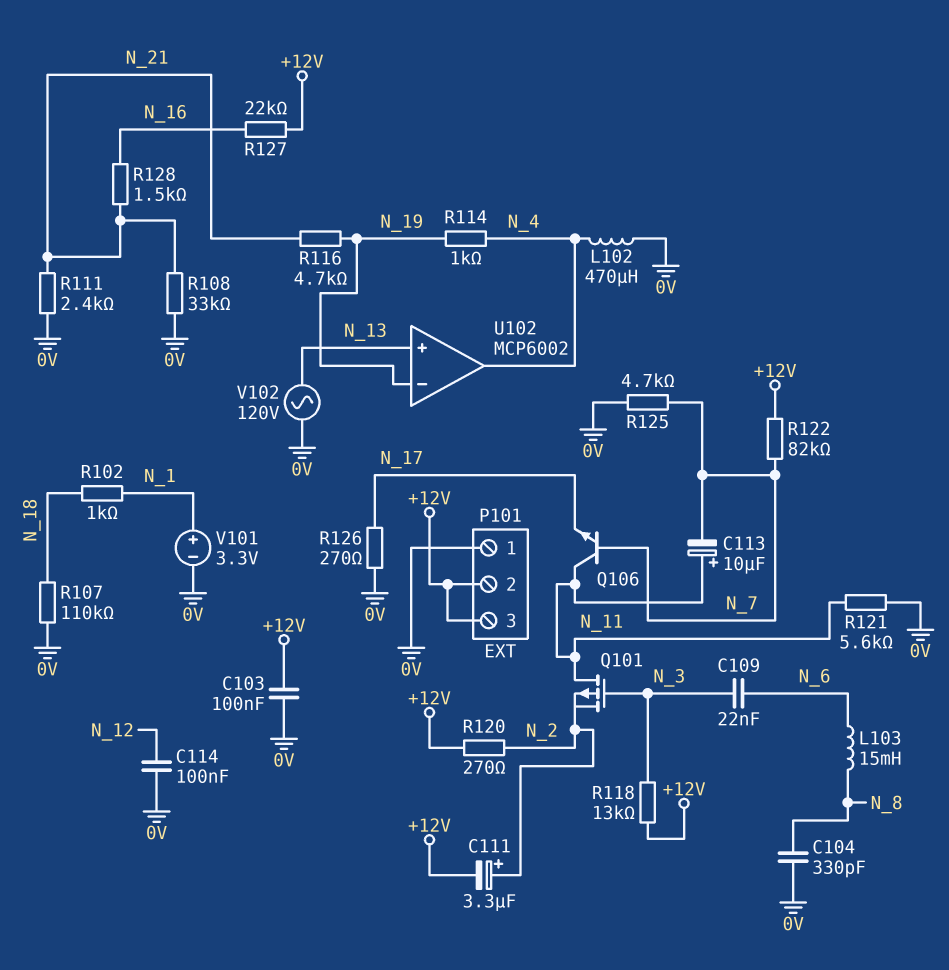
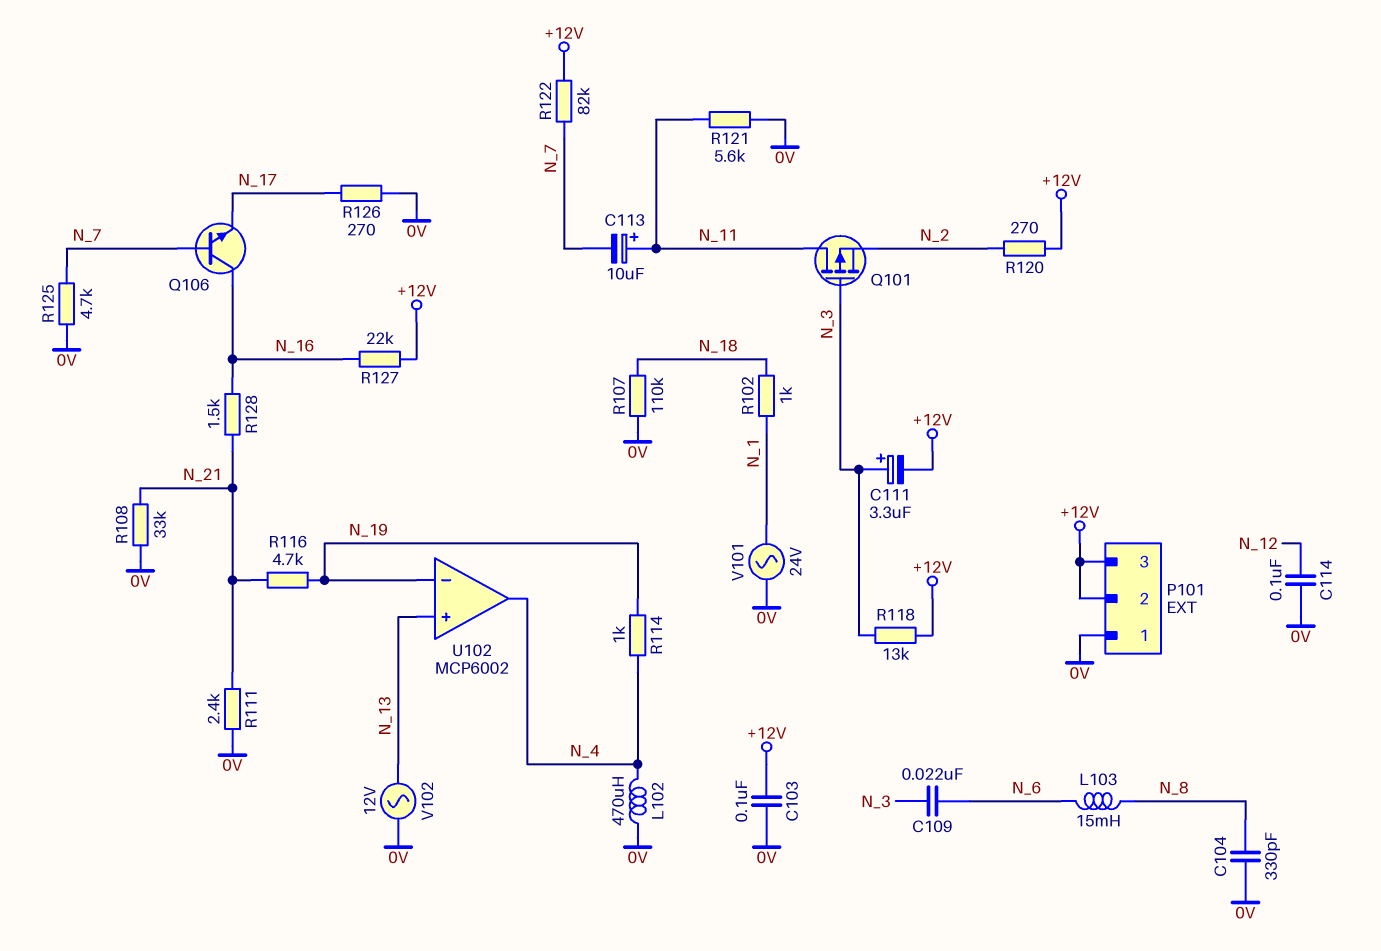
C111: 3.3uF (plus N_2, minus +12V) -> 3.3uF (plus N_3, minus +12V)
Q106: NPN (B N_7, C N_11, E N_17) -> NPN (B N_7, C N_16, E N_17)
V101: 3.3V (plus N_1, minus 0V) -> AC 24V (0V, N_1)
V102: AC 120V (0V, N_13) -> AC 12V (0V, N_13)

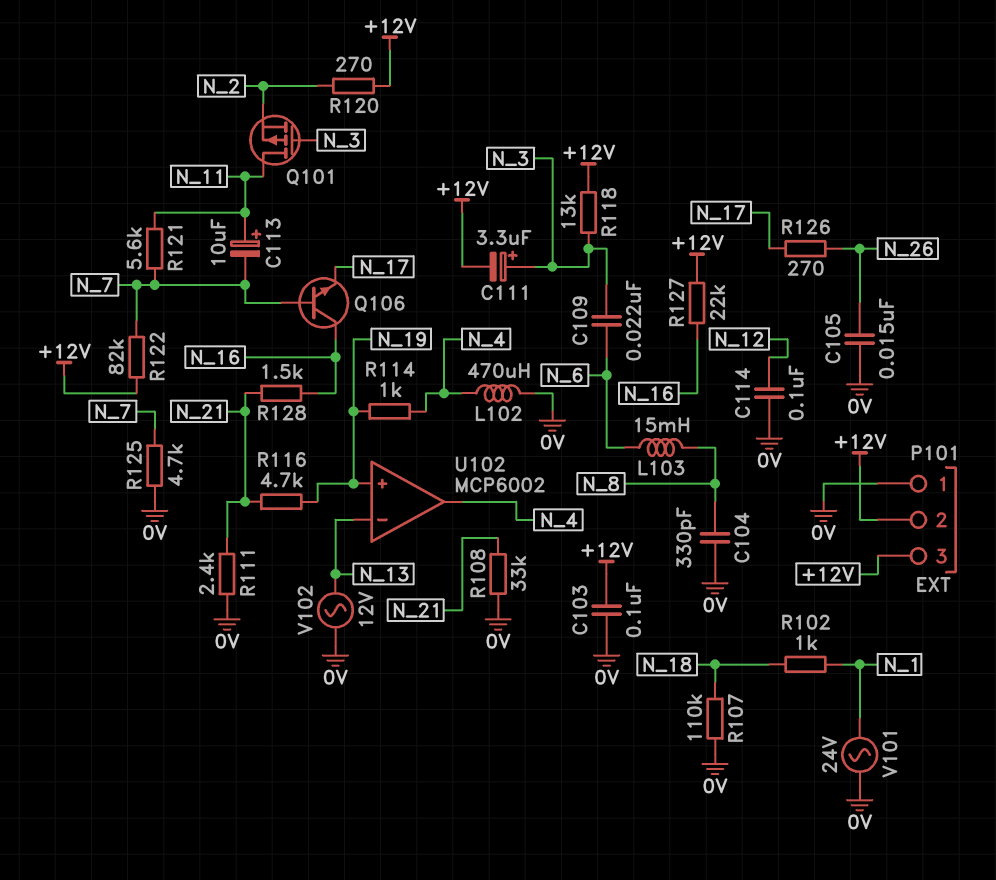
C105: none -> 15nF (0V, N_26)
R121: 5.6k (0V, N_11) -> 5.6k (N_7, N_11)
R126: 270 (0V, N_17) -> 270 (N_17, N_26)
U102 pin in+: N_13 -> N_19
U102 pin in-: N_19 -> N_13

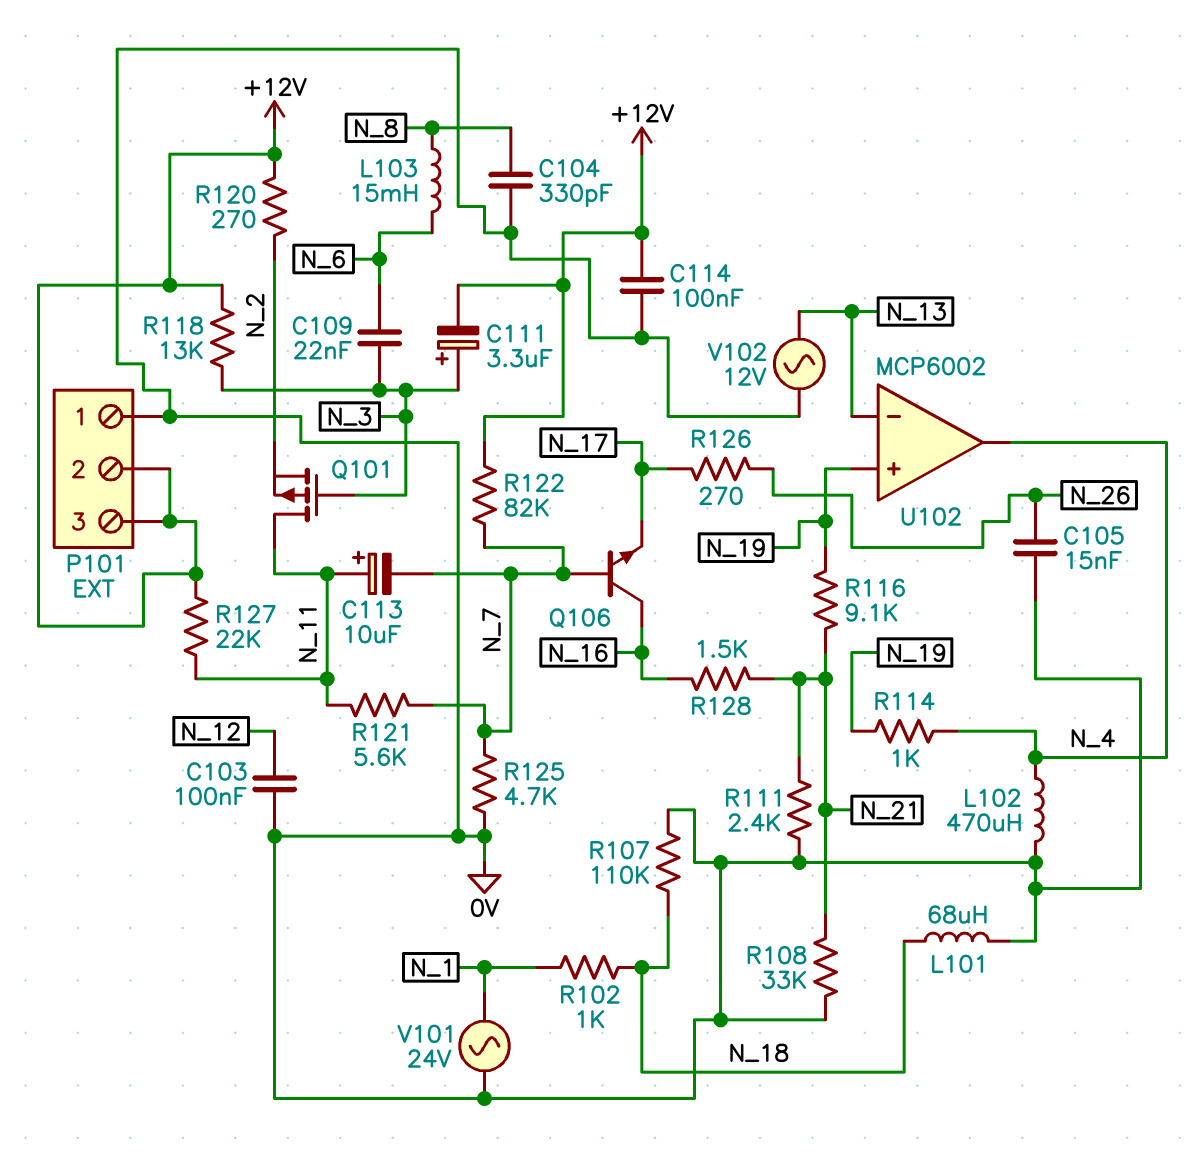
C103: 100nF (+12V, 0V) -> 100nF (0V, N_12)
C114: 100nF (0V, N_12) -> 100nF (+12V, 0V)
L101: none -> 68uH (0V, N_18)
R116: 4.7k (N_19, N_21) -> 9.1k (N_19, N_21)
R127: 22k (+12V, N_16) -> 22k (+12V, N_11)

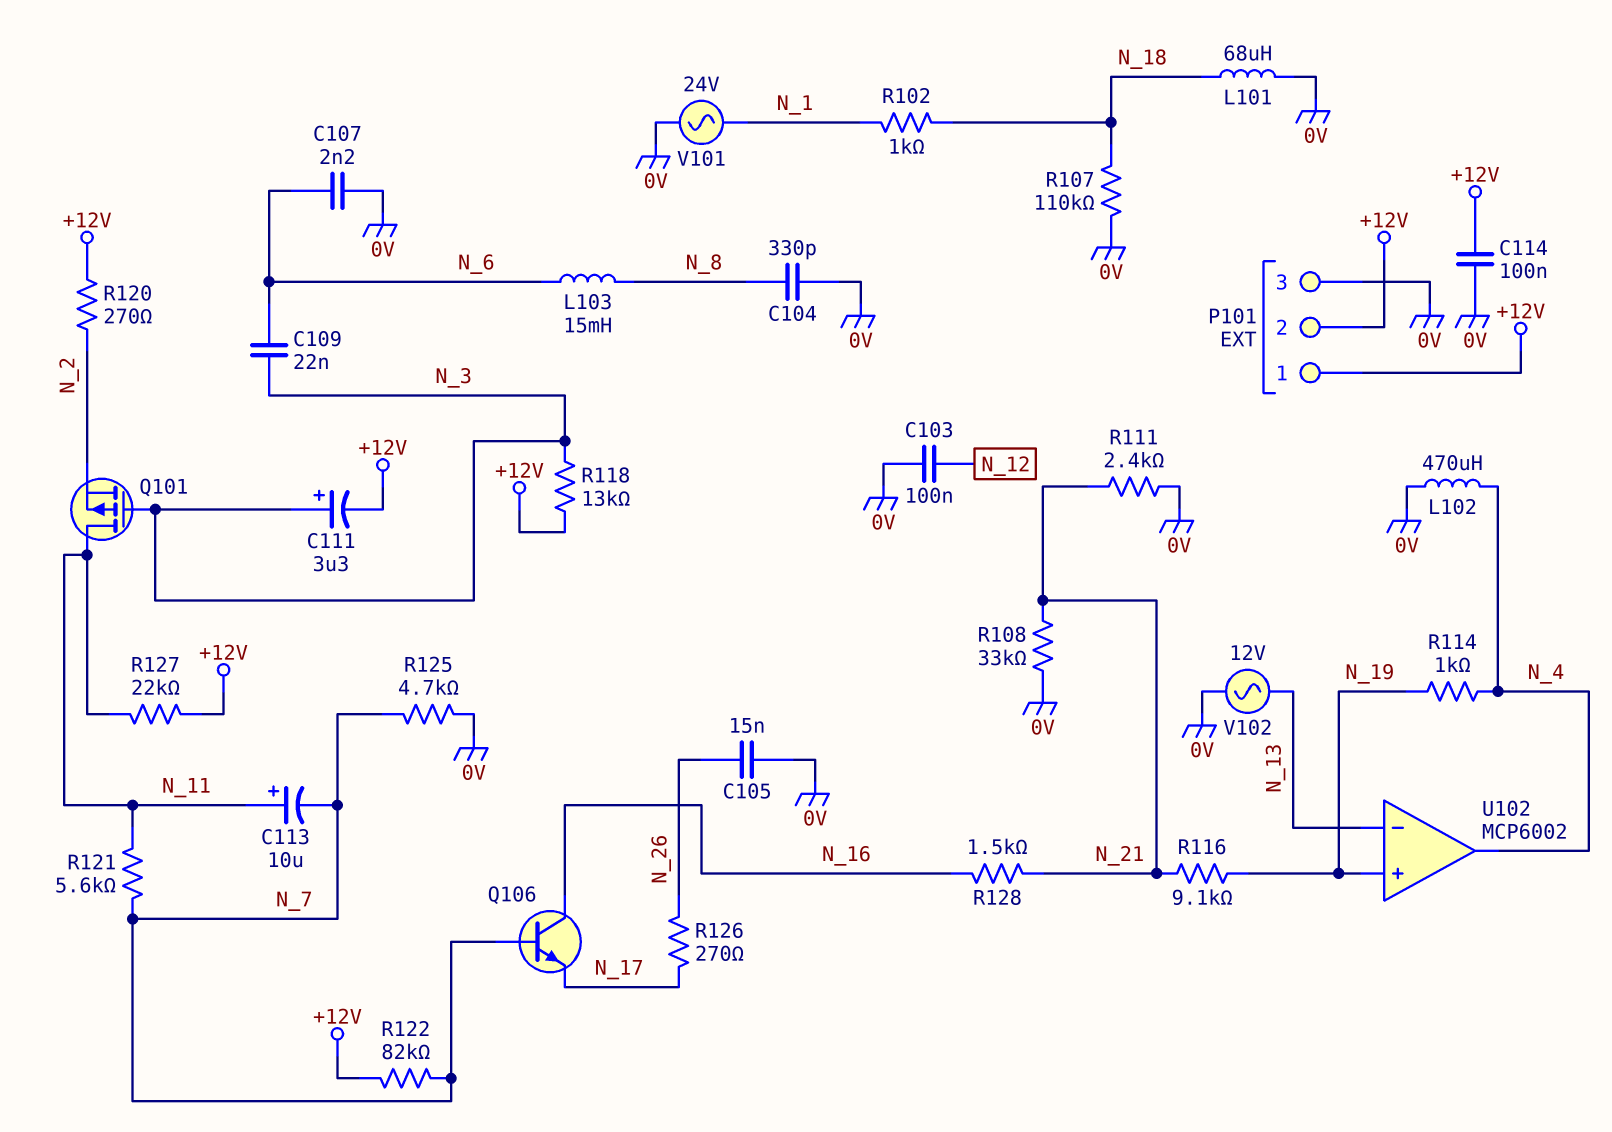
C107: none -> 2.2nF (0V, N_6)
P101 pin 1: 0V -> +12V
P101 pin 3: +12V -> 0V

